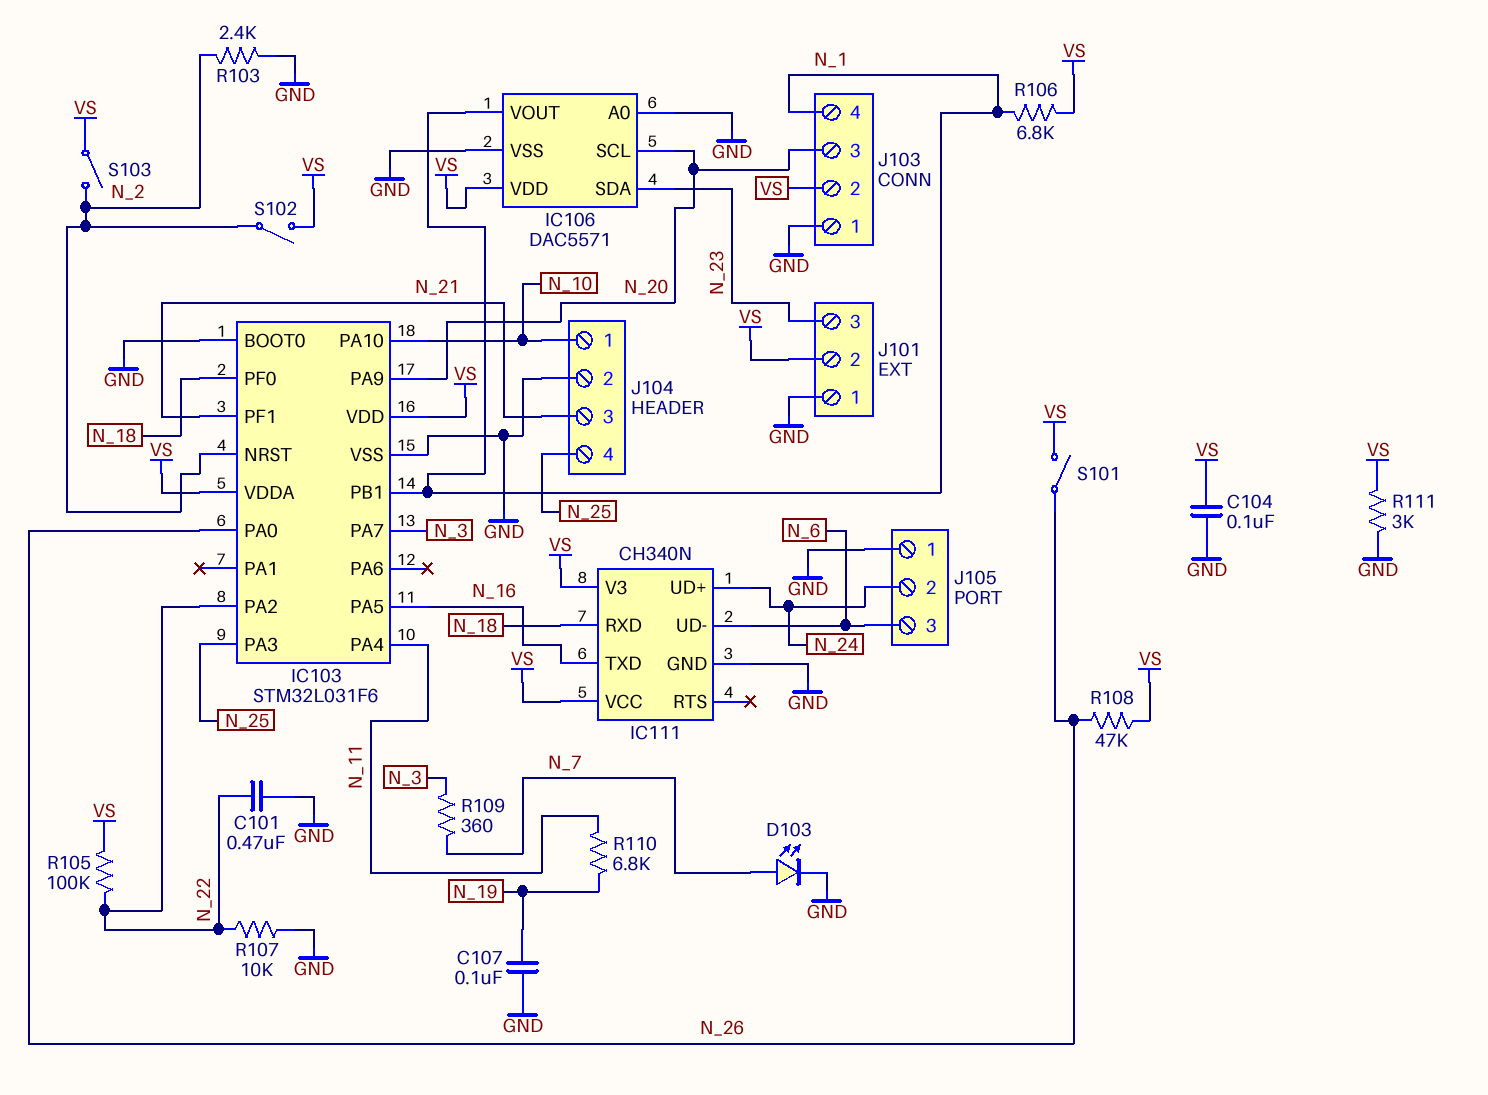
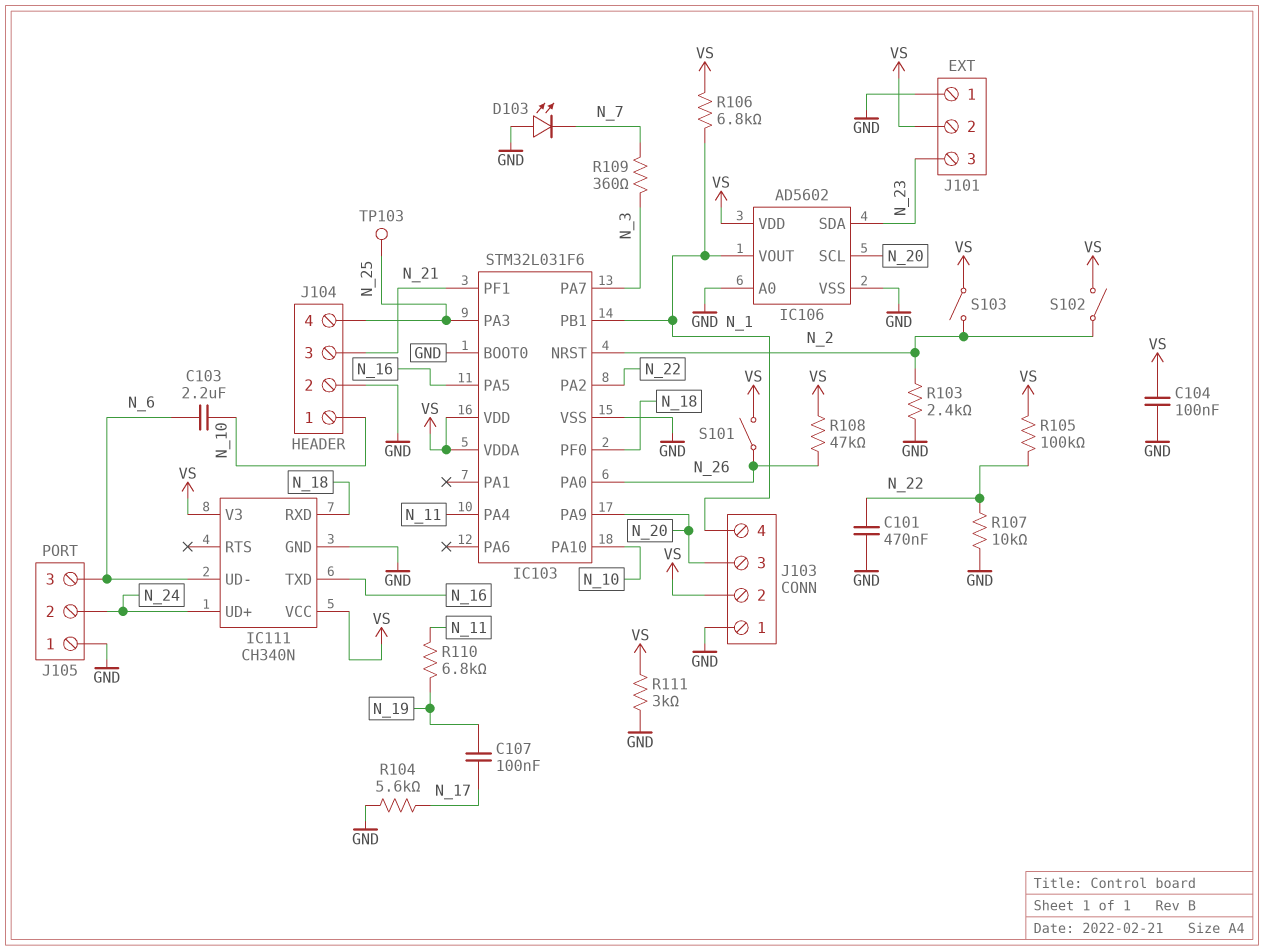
C103: none -> 2.2uF (N_6, N_10)
C107: 100nF (GND, N_19) -> 100nF (N_17, N_19)
D103: LED (A N_7, K GND) -> LED (A GND, K N_7)
IC106: DAC5571 -> AD5602
R104: none -> 5.6k (GND, N_17)
TP103: none -> test point (N_25)

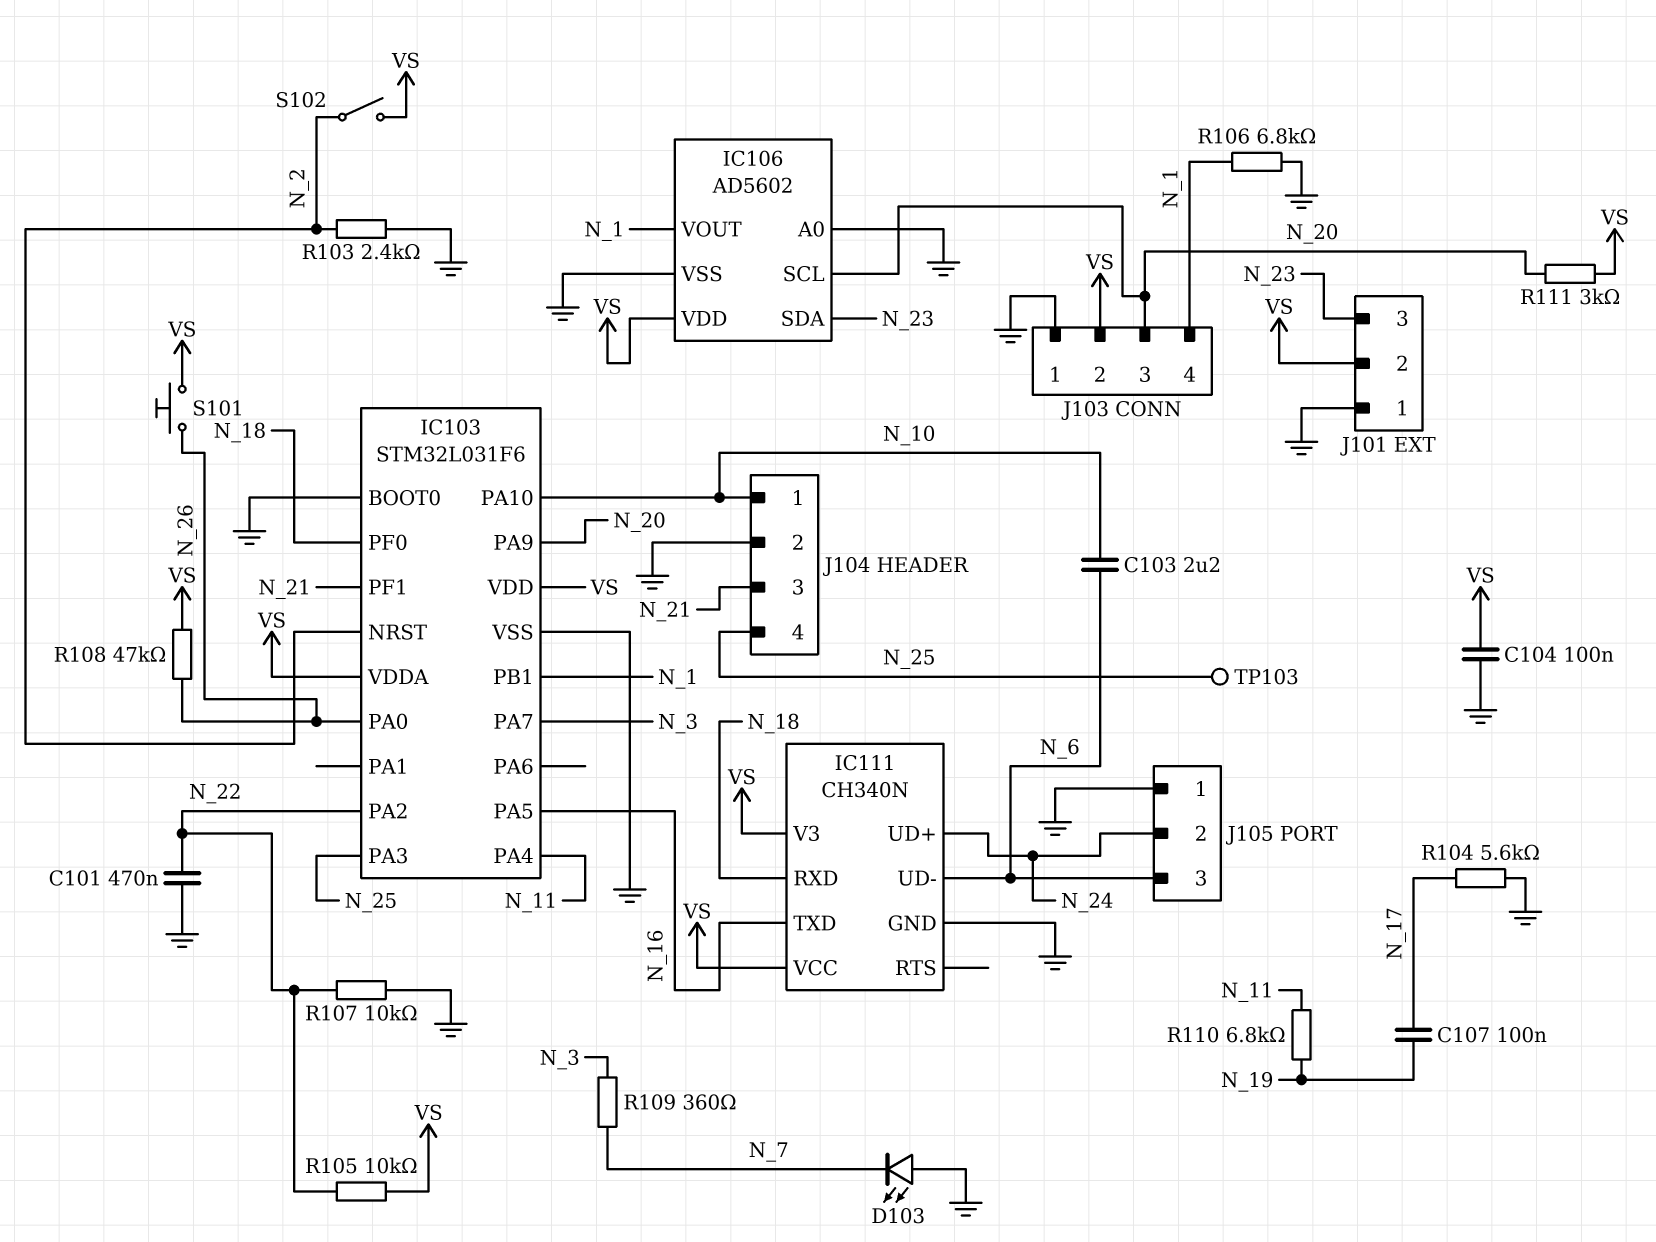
R105: 100k (N_22, VS) -> 10k (N_22, VS)
R106: 6.8k (N_1, VS) -> 6.8k (GND, N_1)
R111: 3k (GND, VS) -> 3k (N_20, VS)
S101: switch (N_26, VS) -> button (N_26, VS)
S103: switch (N_2, VS) -> none

